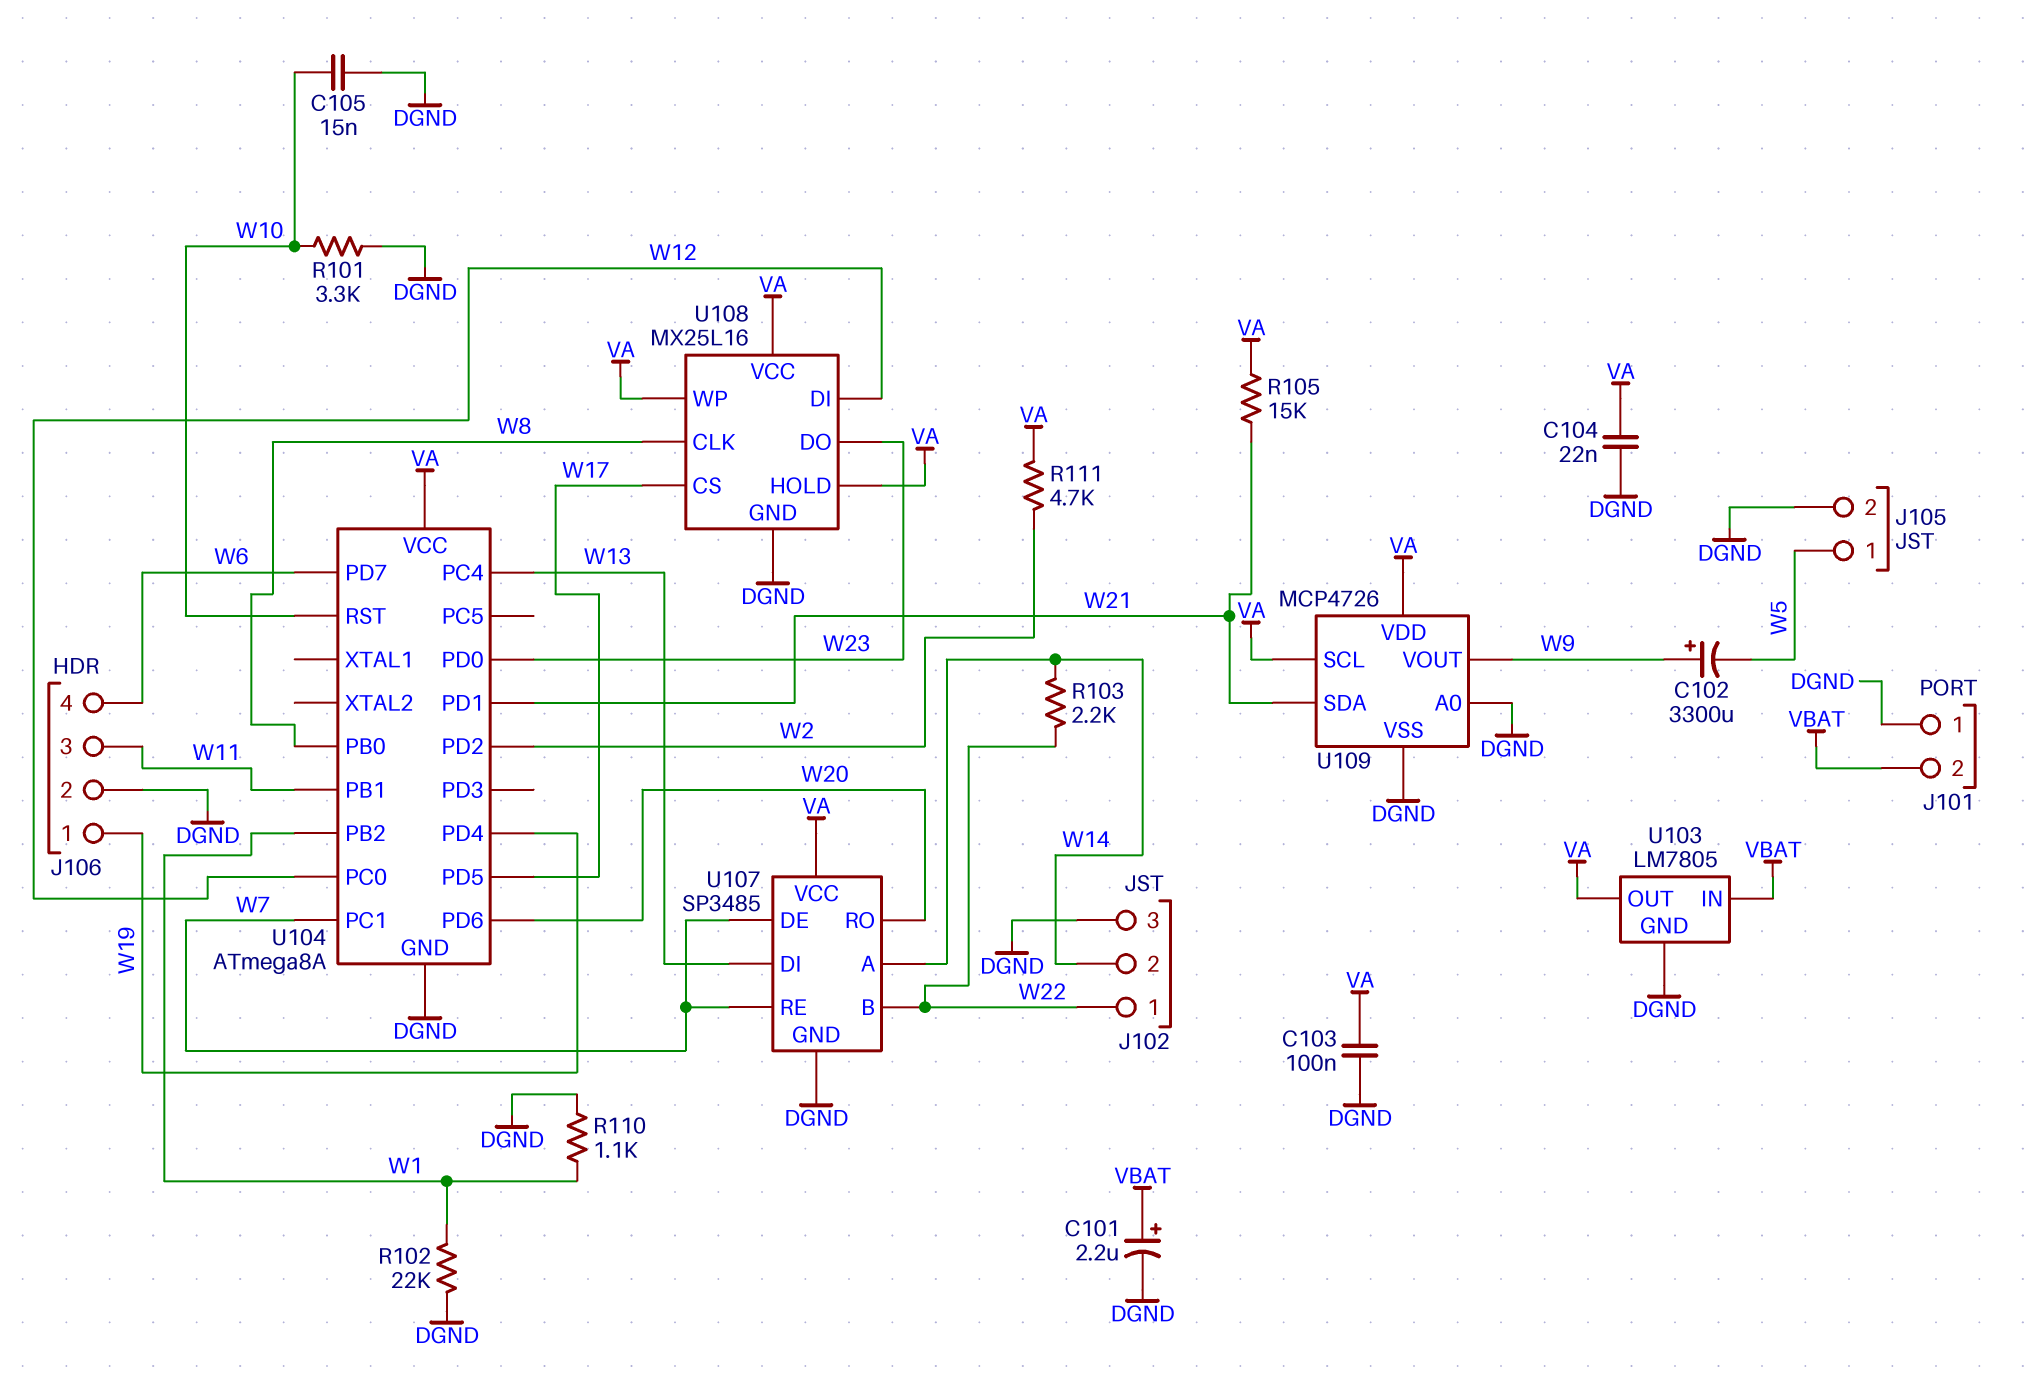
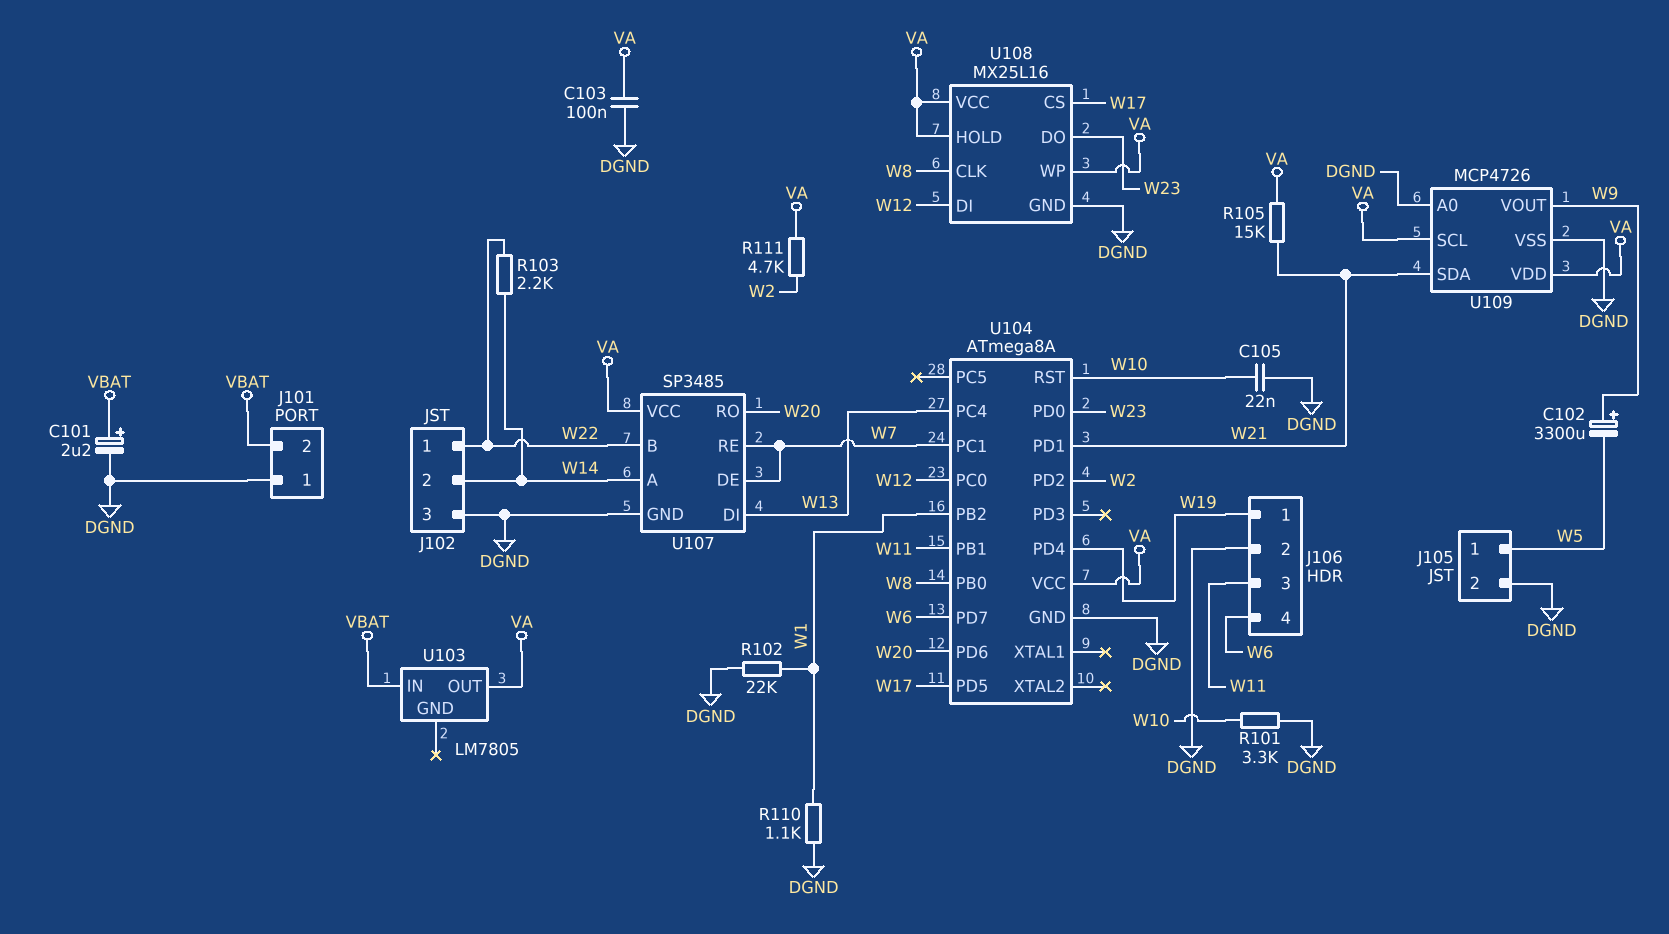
C104: 22nF (DGND, VA) -> none
C105: 15nF (DGND, W10) -> 22nF (DGND, W10)
U103 pin GND: DGND -> none

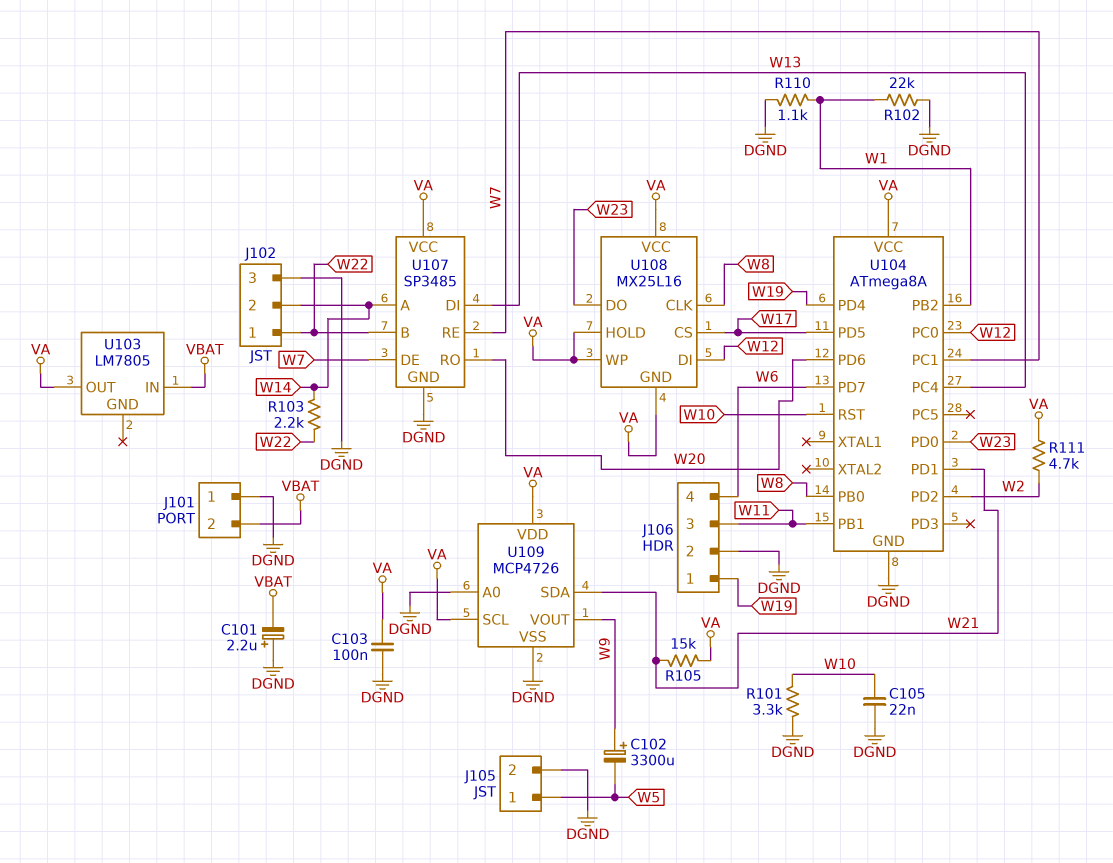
C101: 2.2uF (plus VBAT, minus DGND) -> 2.2uF (plus DGND, minus VBAT)
U108 pin GND: DGND -> VA

